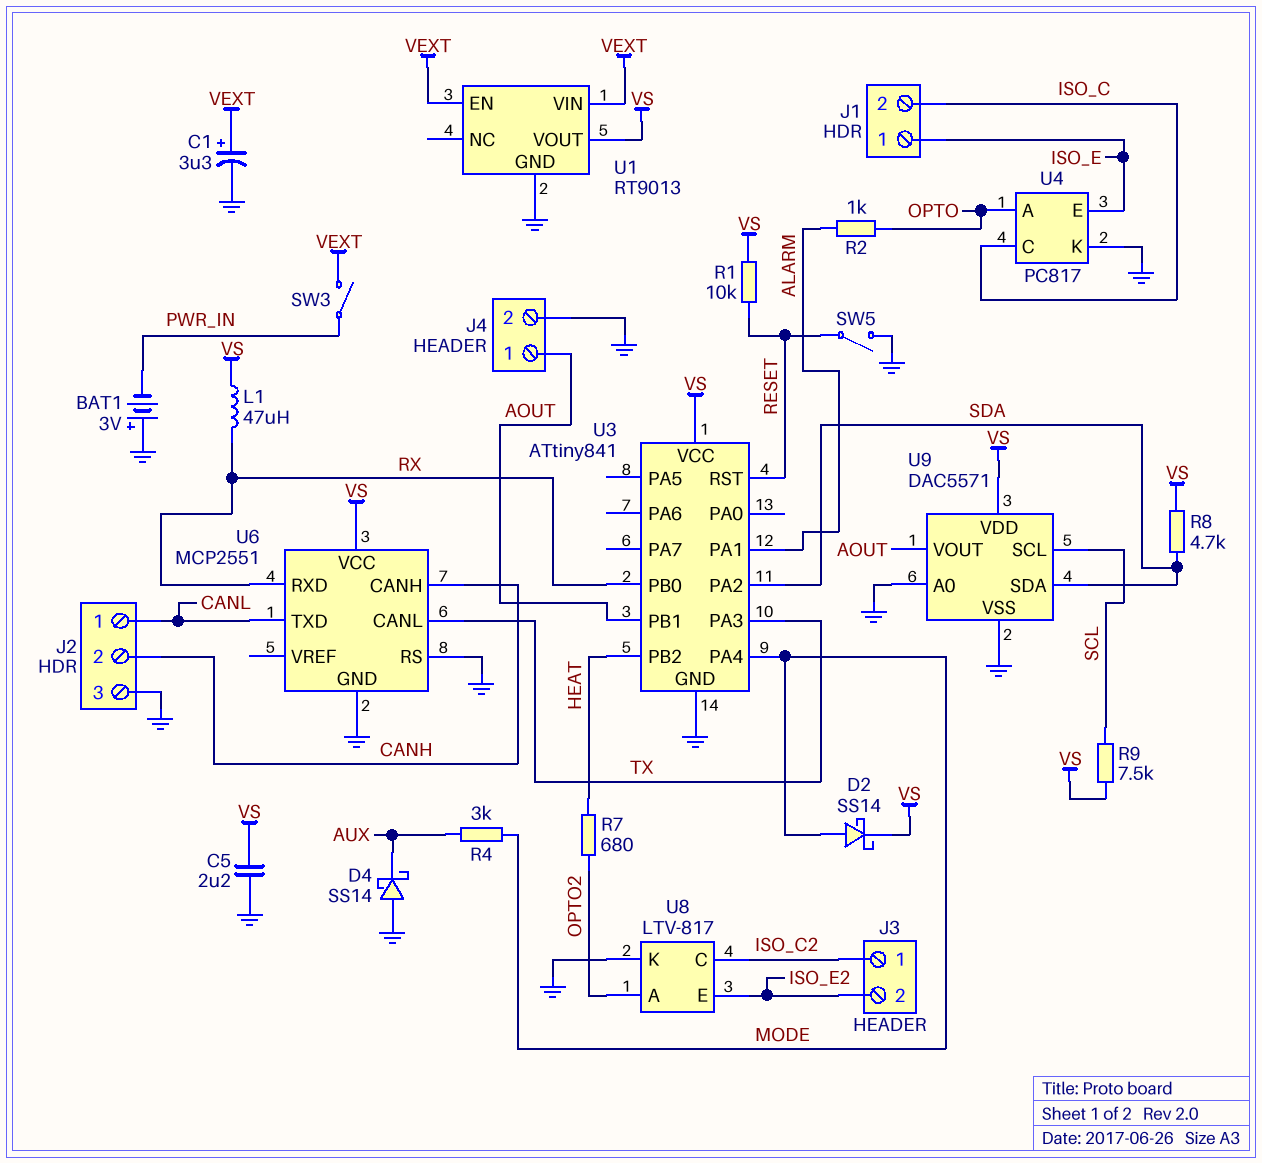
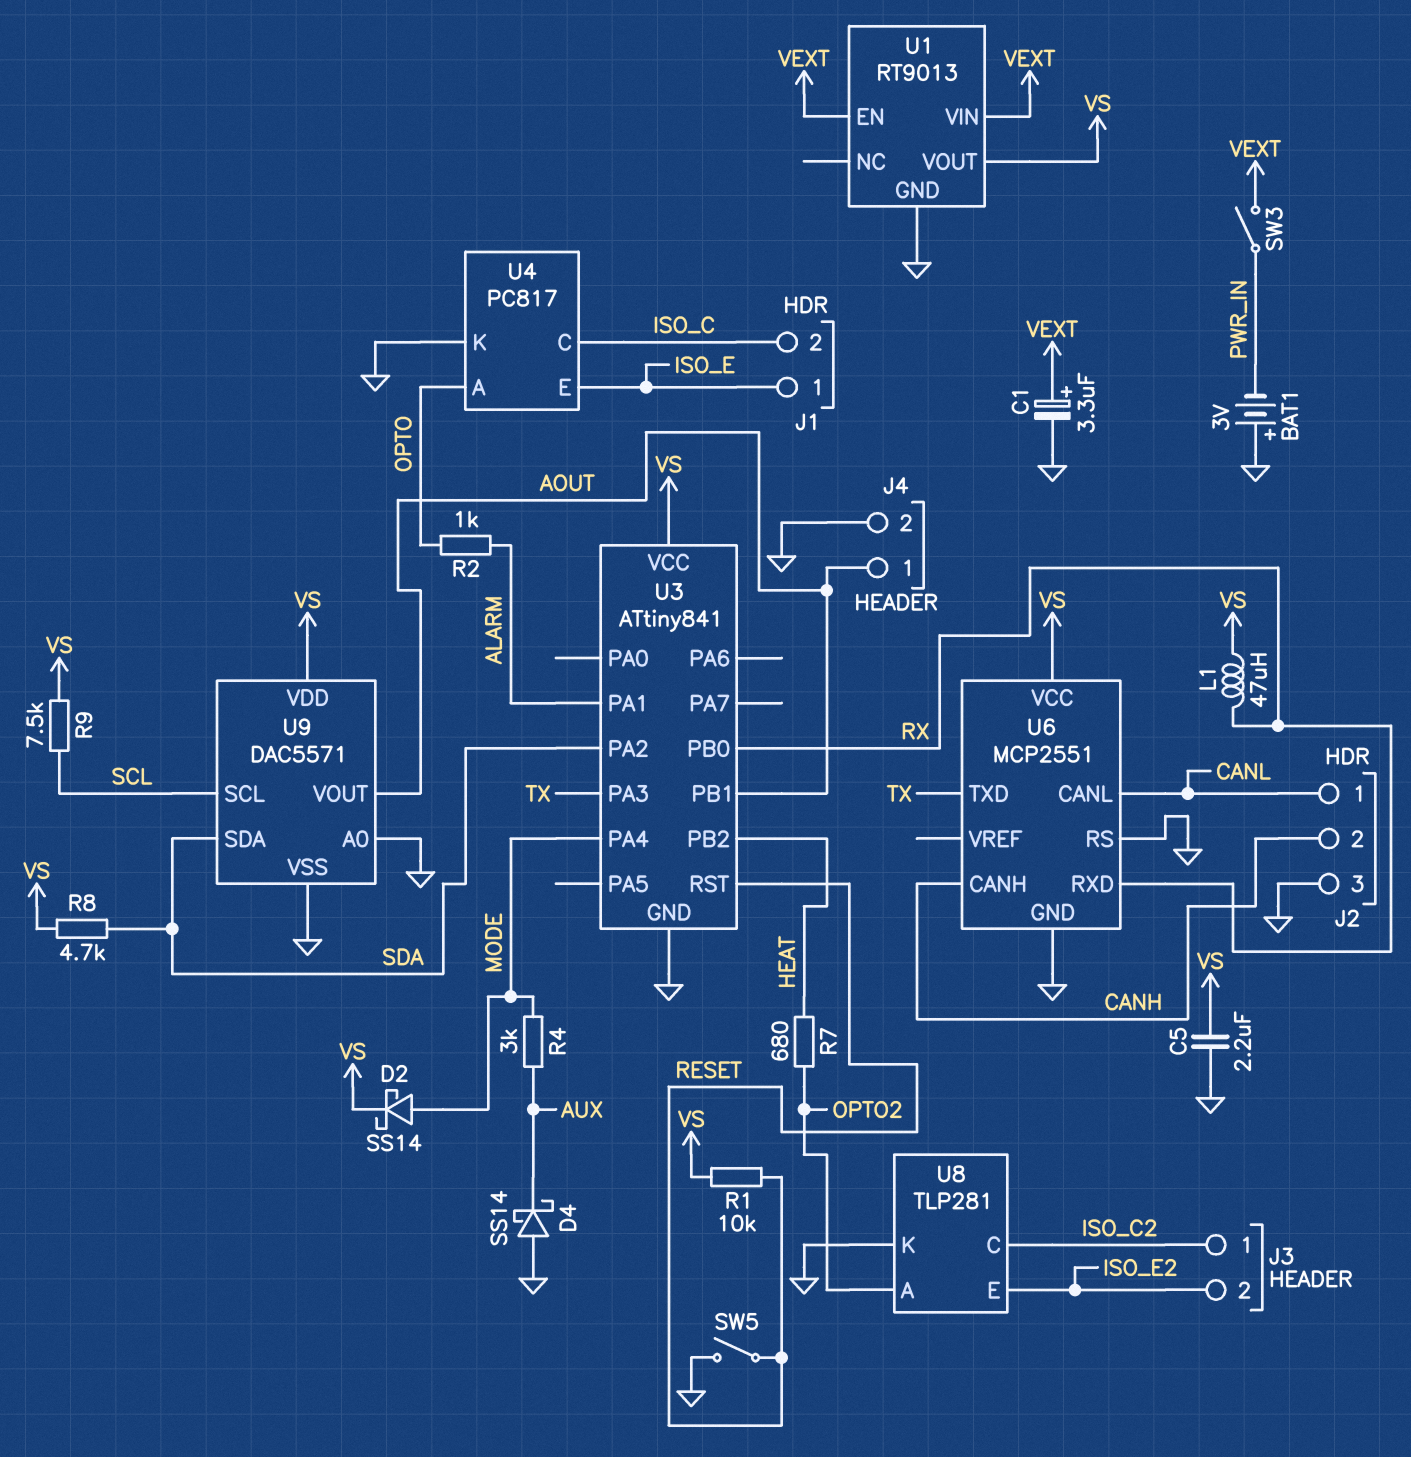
U6 pin CANL: TX -> CANL
U6 pin TXD: CANL -> TX
U8: LTV-817 -> TLP281

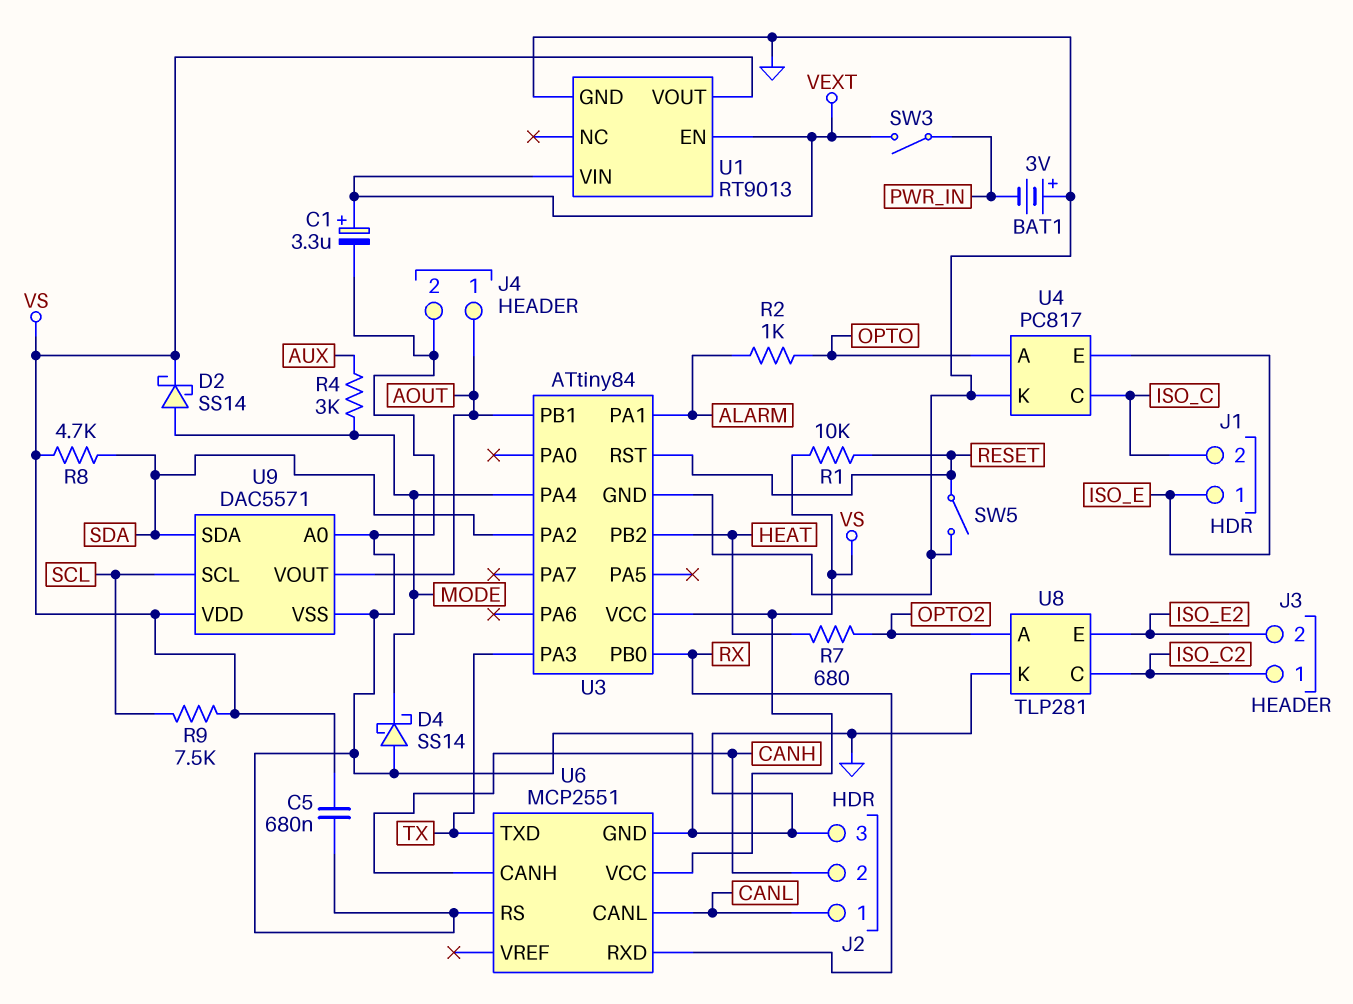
C5: 2.2uF (GND, VS) -> 680nF (GND, VS)
D4: schottky SS14 (A GND, K AUX) -> schottky SS14 (A GND, K MODE)
L1: 47uH (RX, VS) -> none
U3: ATtiny841 -> ATtiny84

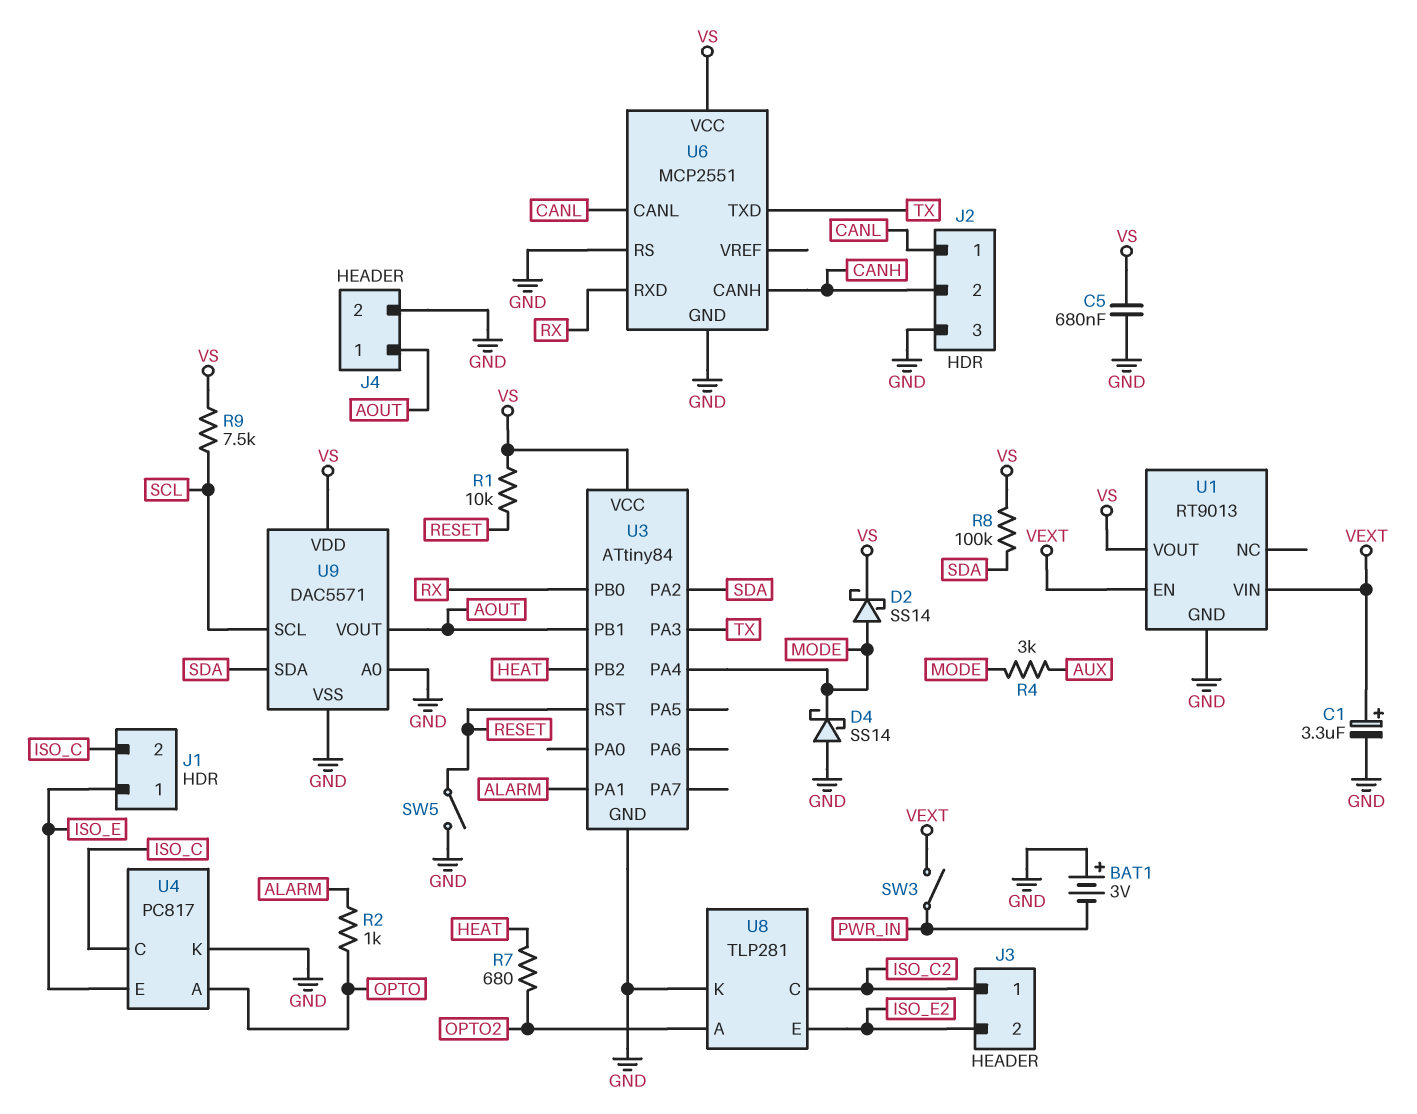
R8: 4.7k (SDA, VS) -> 100k (SDA, VS)

